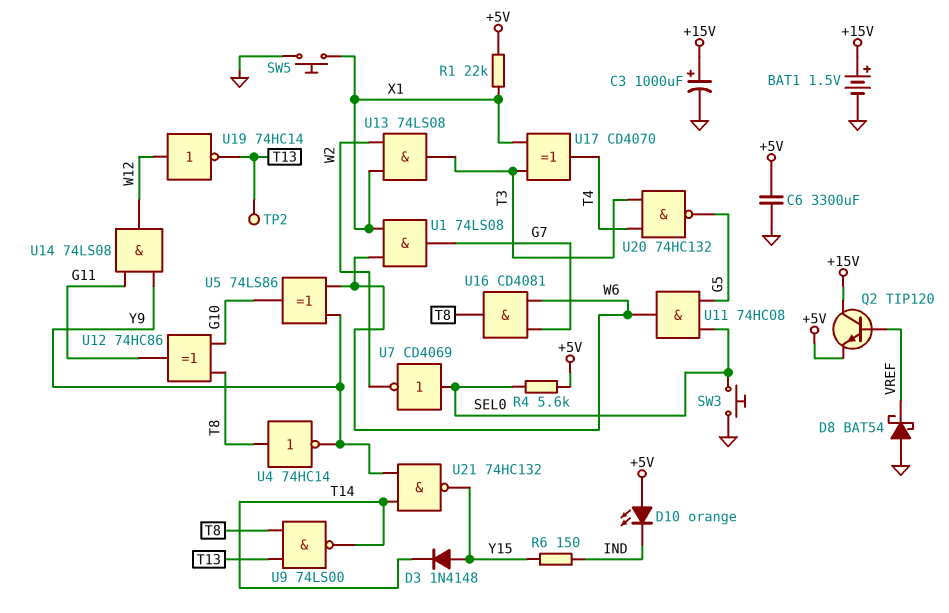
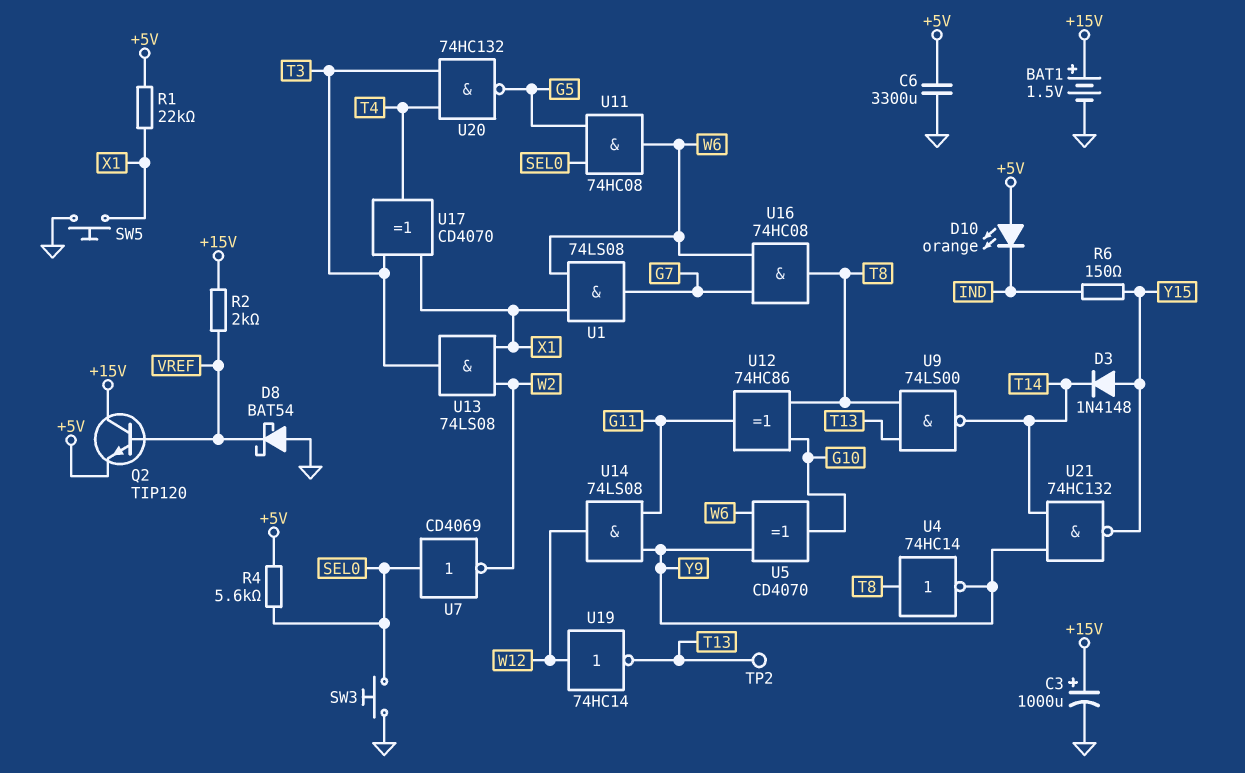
R2: none -> 2k (+15V, VREF)
U5: XOR 74LS86 (in W6, in Y9, out G10) -> XOR CD4070 (in W6, in Y9, out G10)
U16: AND CD4081 (in G7, in W6, out T8) -> AND 74HC08 (in G7, in W6, out T8)

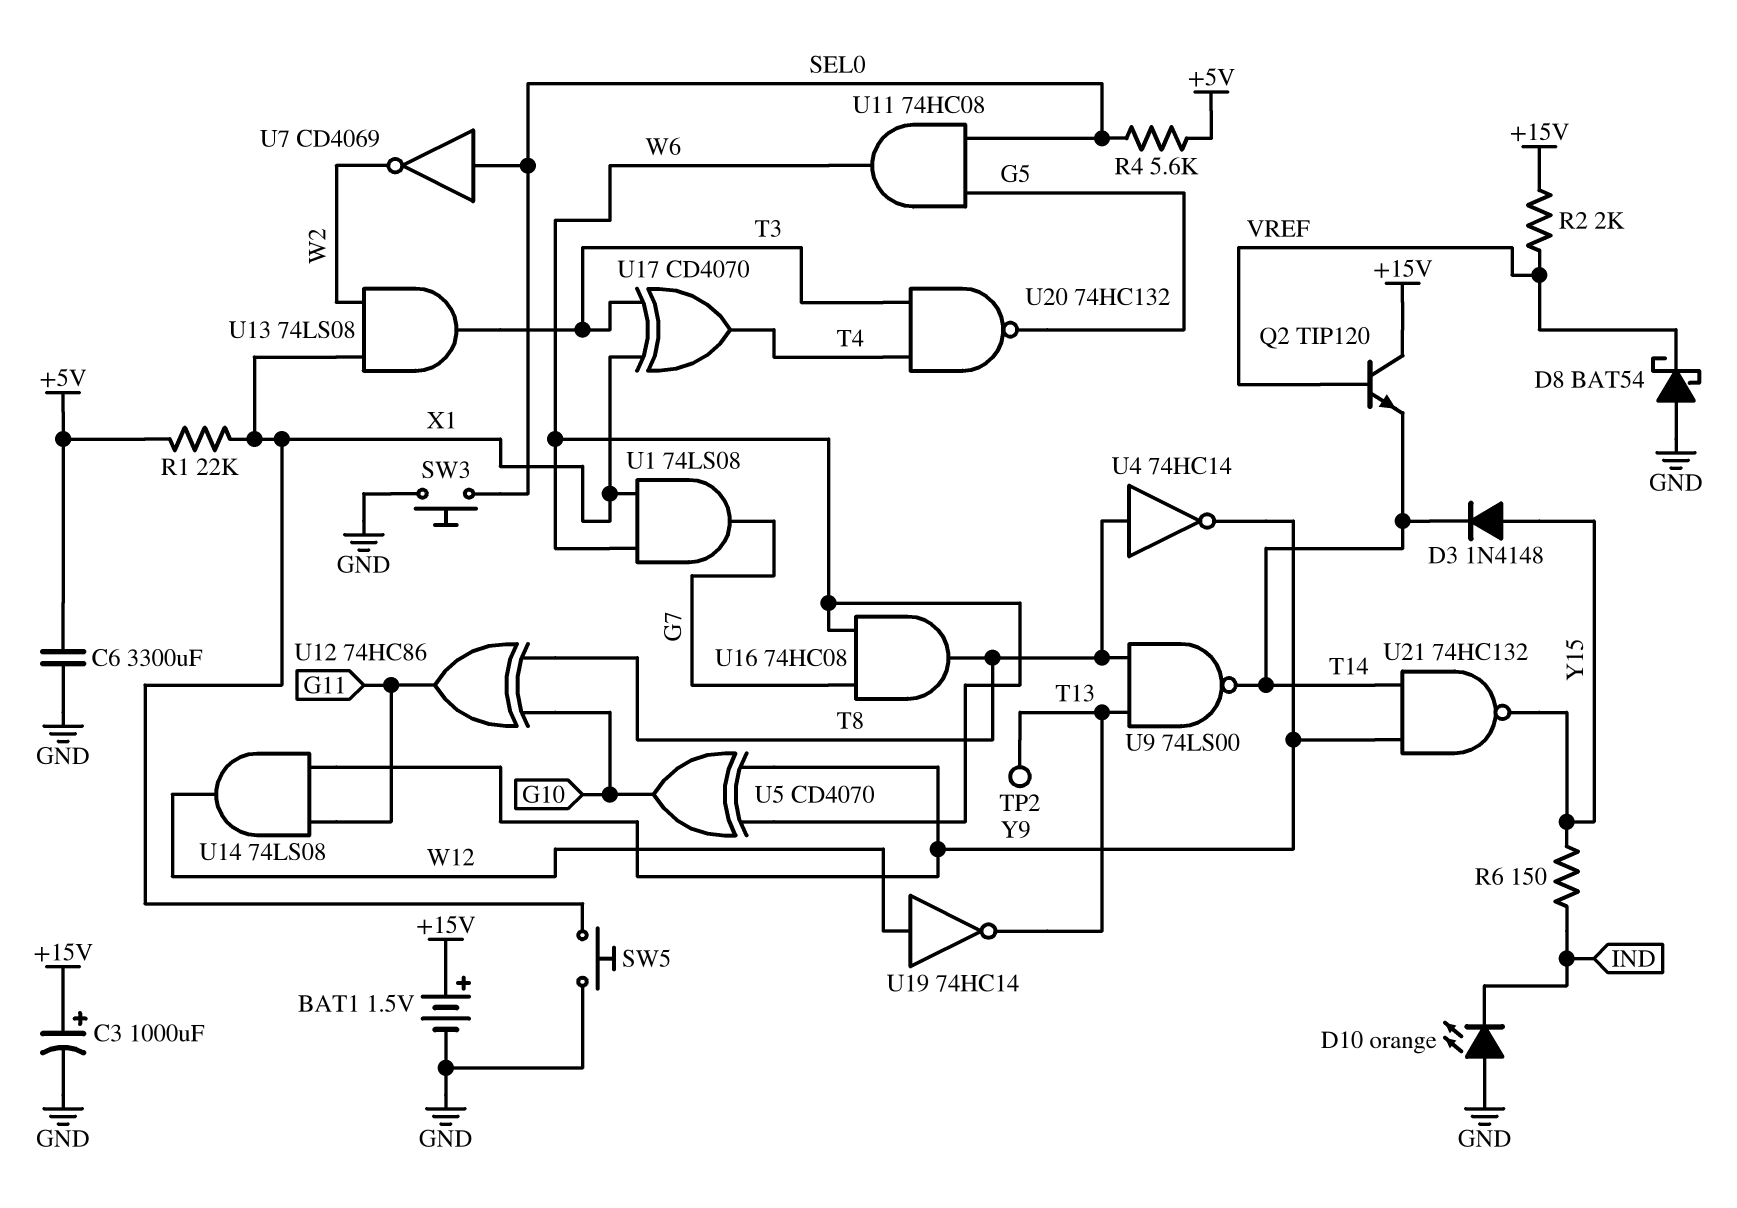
D10: LED orange (A +5V, K IND) -> LED orange (A GND, K IND)
Q2: NPN TIP120 (B VREF, C +15V, E +5V) -> NPN TIP120 (B VREF, C +15V, E T14)

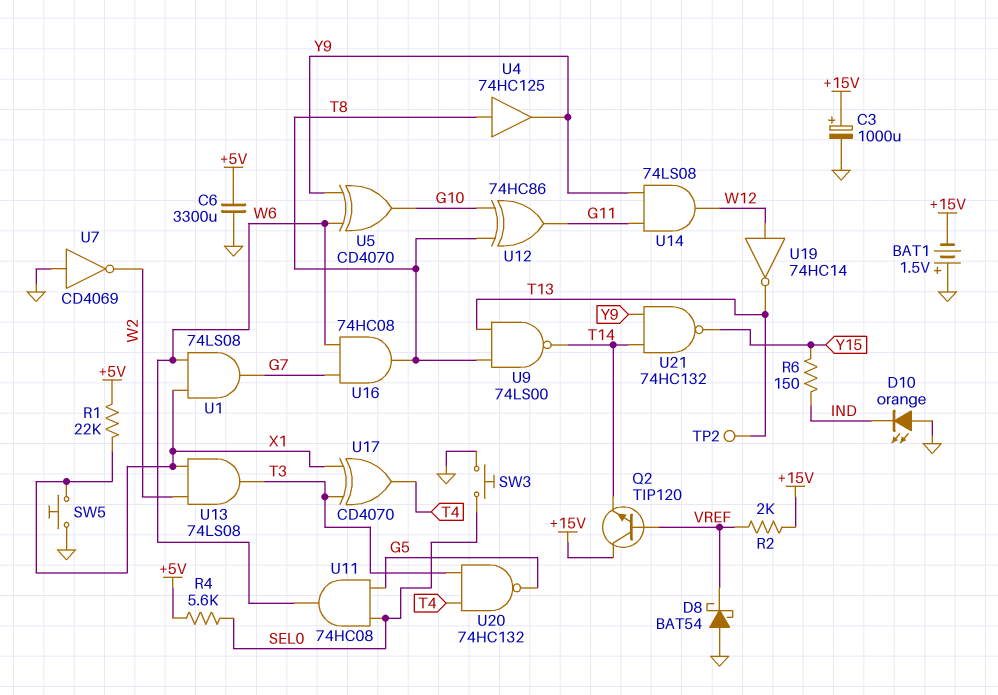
BAT1: 1.5V (plus +15V, minus GND) -> 1.5V (plus GND, minus +15V)
D3: diode 1N4148 (A Y15, K T14) -> none
U4: NOT 74HC14 (in T8, out Y9) -> buffer 74HC125 (in T8, out Y9)
U7: NOT CD4069 (in SEL0, out W2) -> NOT CD4069 (in GND, out W2)

